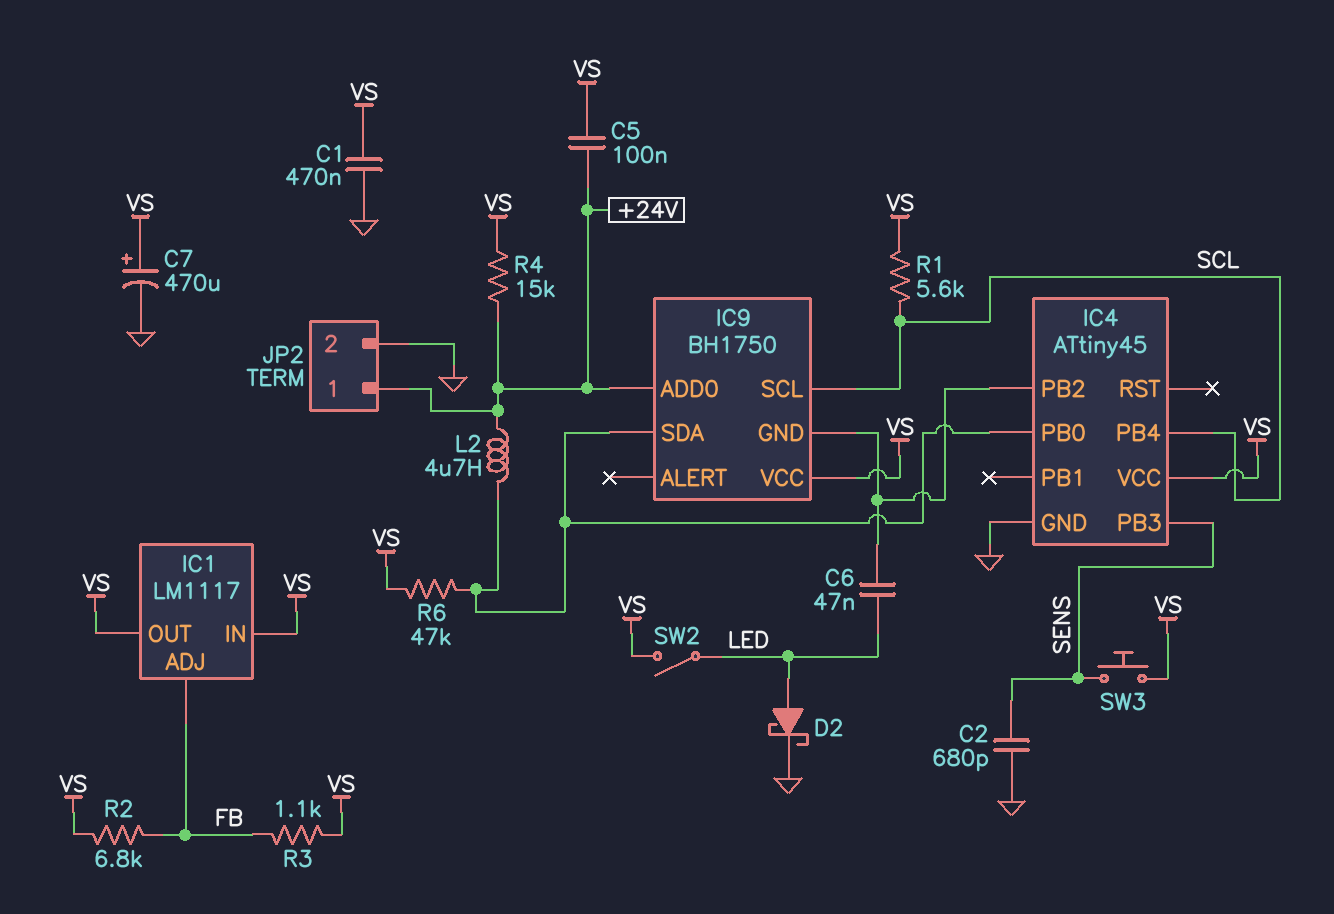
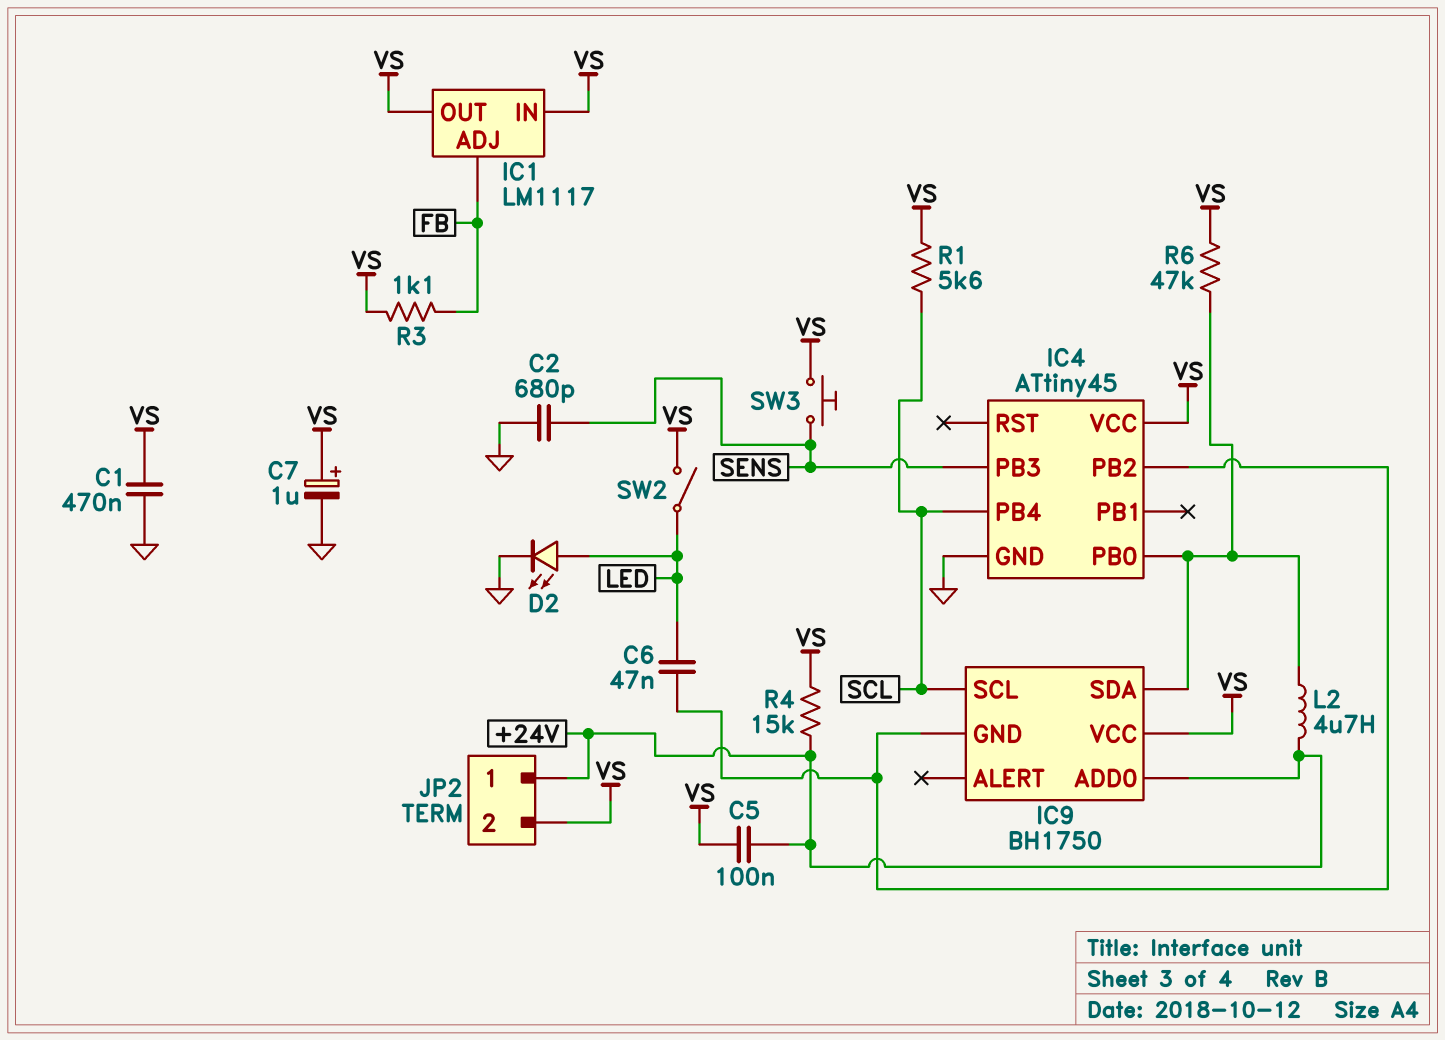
C7: 470uF (plus VS, minus GND) -> 1uF (plus VS, minus GND)
D2: schottky (A LED, K GND) -> LED (A LED, K GND)
JP2 pin 2: GND -> VS
R2: 6.8k (FB, VS) -> none

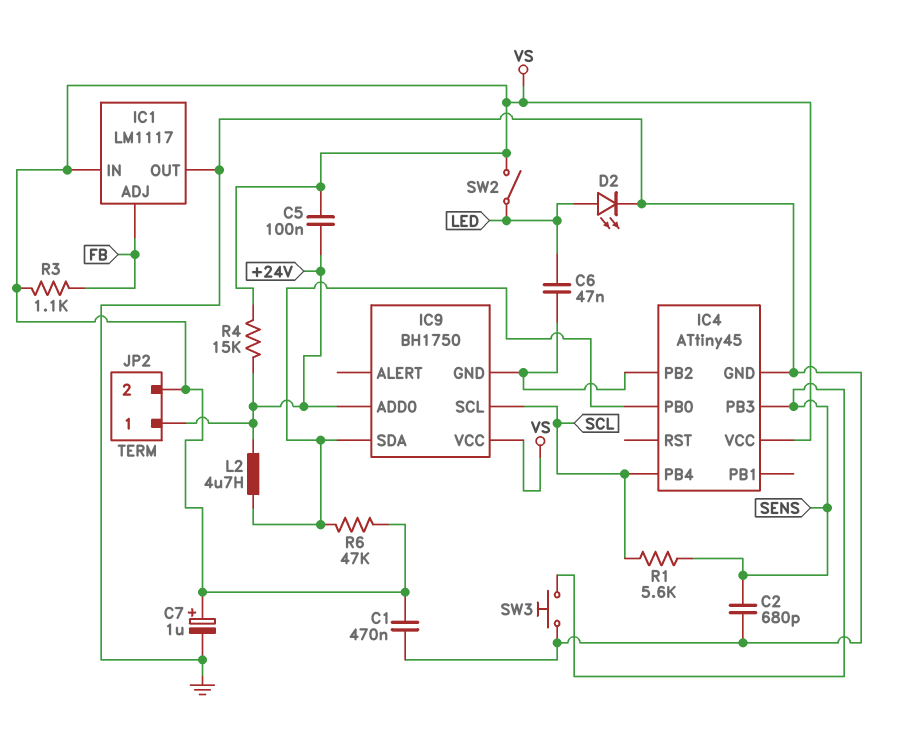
IC1 pin OUT: VS -> GND
R1: 5.6k (SCL, VS) -> 5.6k (SCL, SENS)
SW3: button (SENS, VS) -> button (GND, SENS)

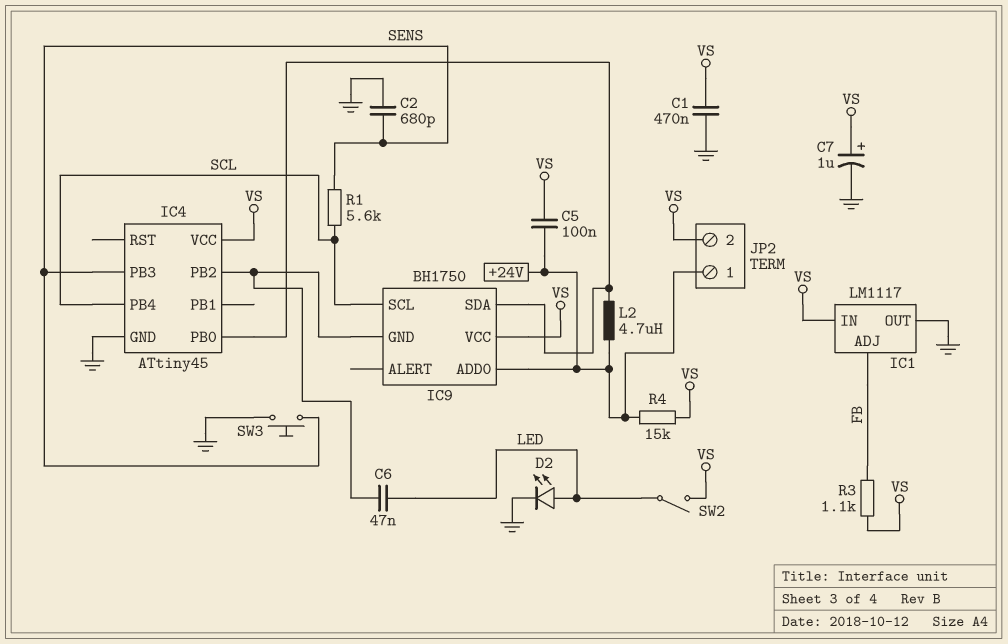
R6: 47k (IC4/PB0, VS) -> none

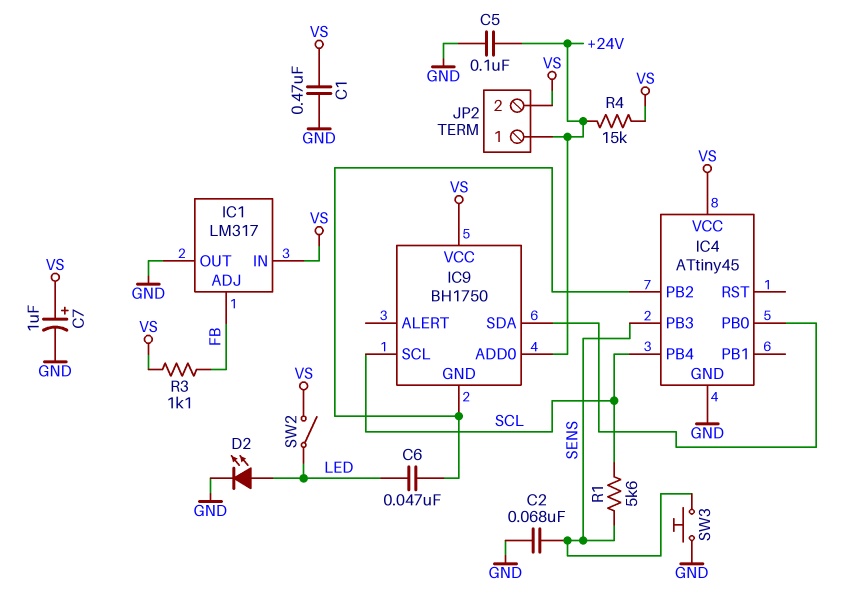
C2: 680pF (GND, SENS) -> 68nF (GND, SENS)
C5: 100nF (+24V, VS) -> 100nF (+24V, GND)
IC1: LM1117 -> LM317
L2: 4.7uH (+24V, IC4/PB0) -> none

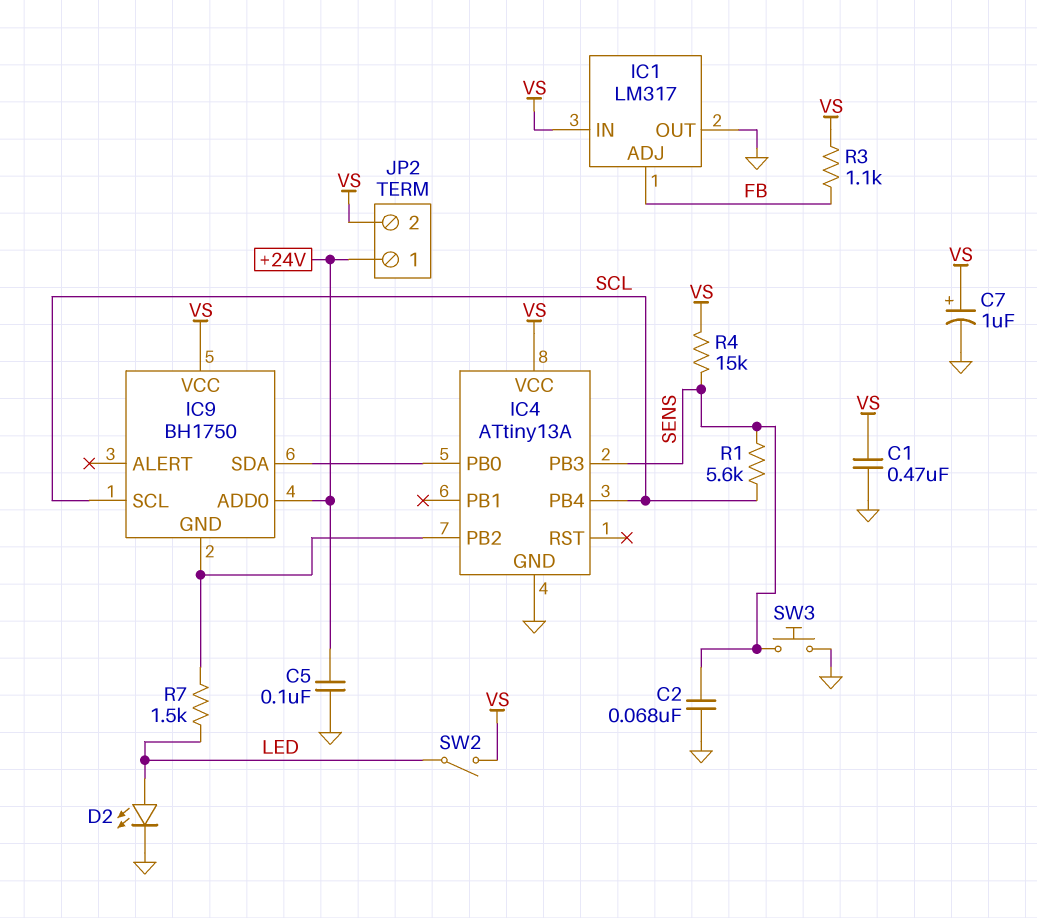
C6: 47nF (IC4/PB2, LED) -> none
IC4: ATtiny45 -> ATtiny13A
R4: 15k (+24V, VS) -> 15k (SENS, VS)
R7: none -> 1.5k (IC4/PB2, LED)

